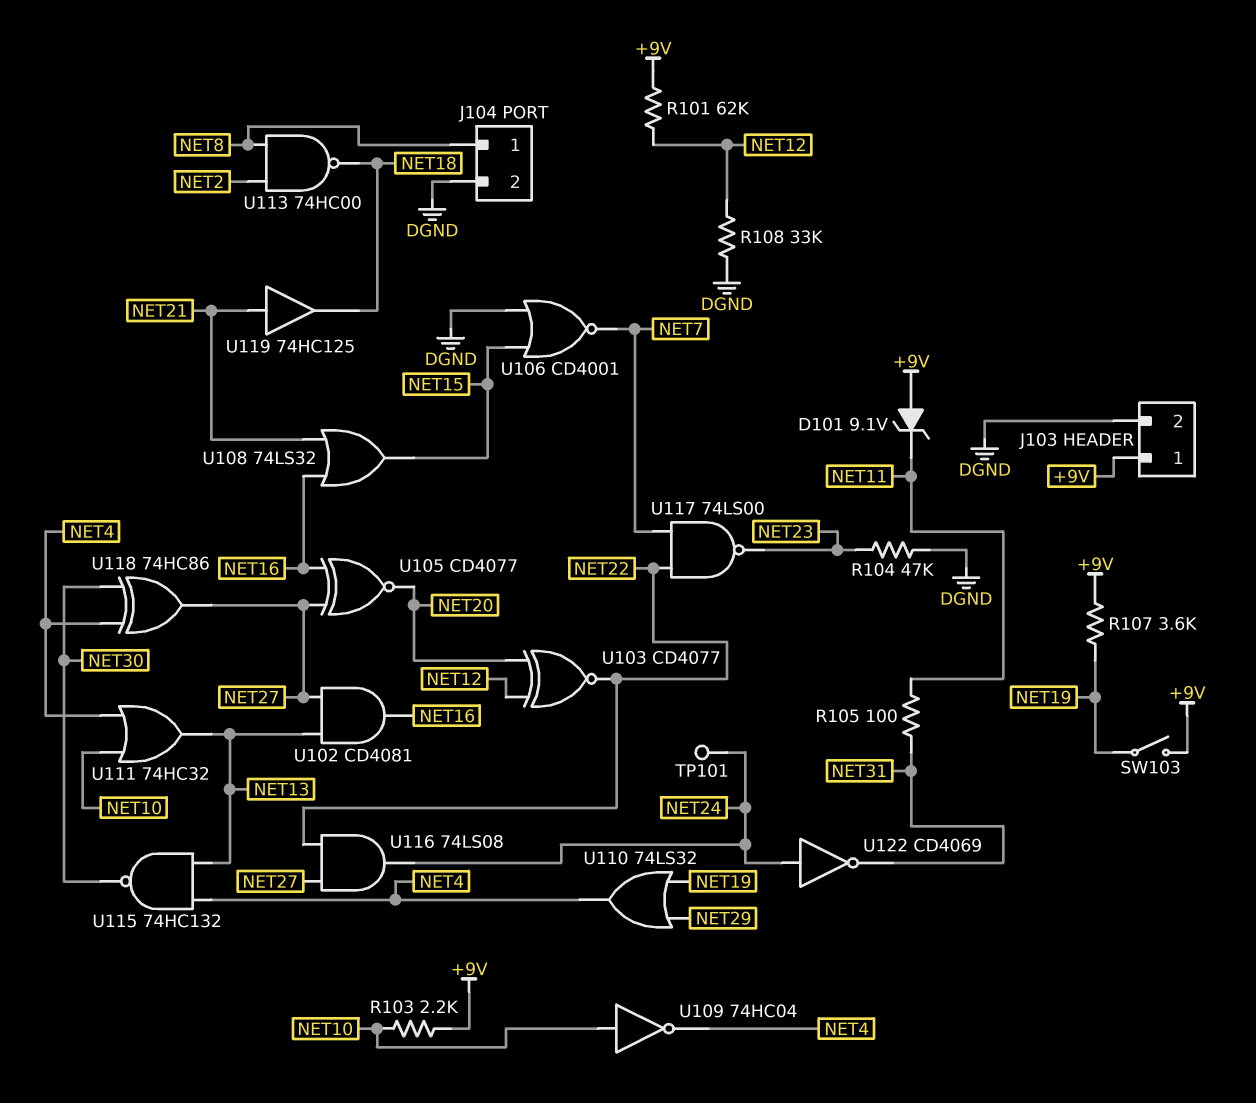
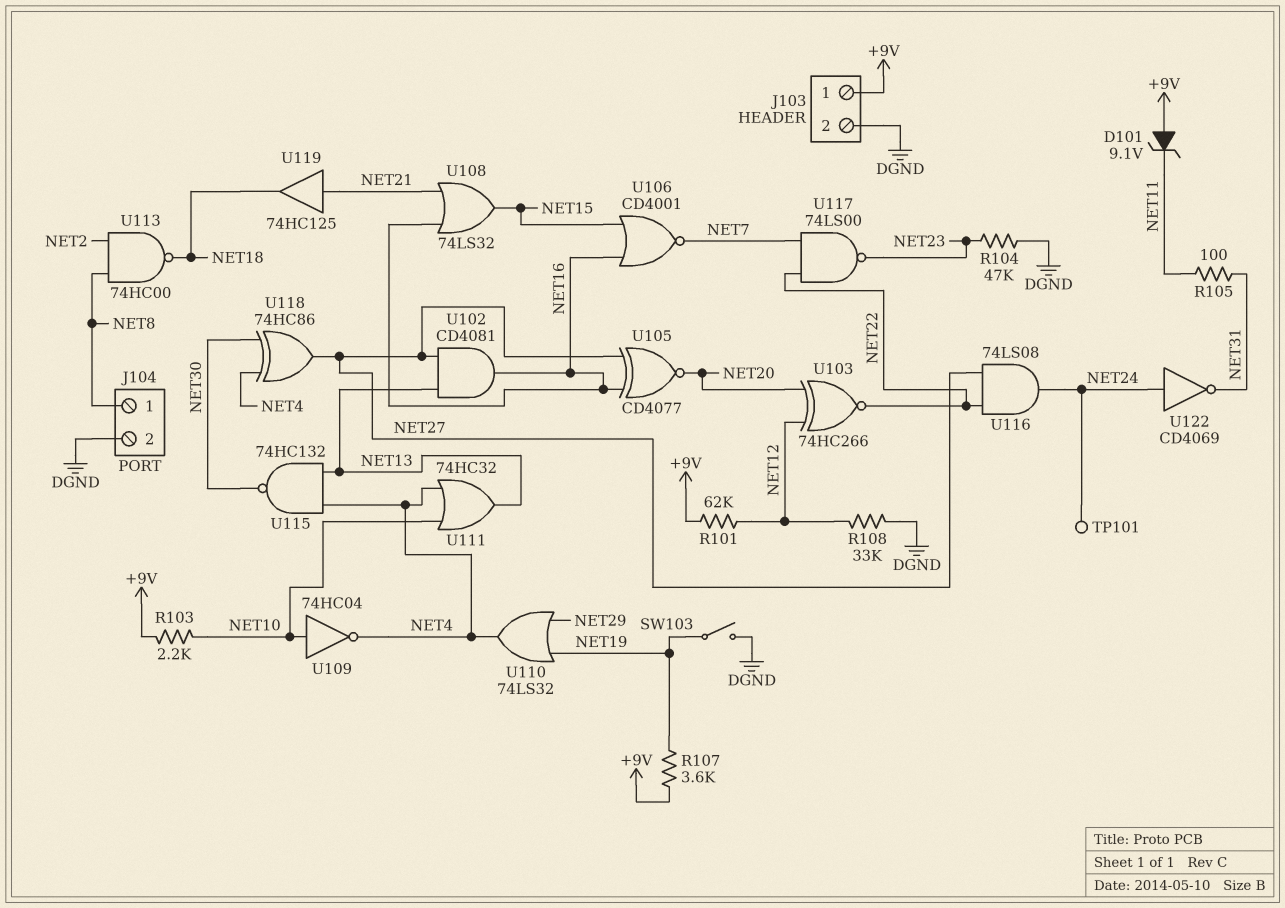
SW103: switch (+9V, NET19) -> switch (DGND, NET19)
U103: XNOR CD4077 (in NET12, in NET20, out NET22) -> XNOR 74HC266 (in NET12, in NET20, out NET22)
U106: NOR CD4001 (in DGND, in NET15, out NET7) -> NOR CD4001 (in NET15, in NET16, out NET7)

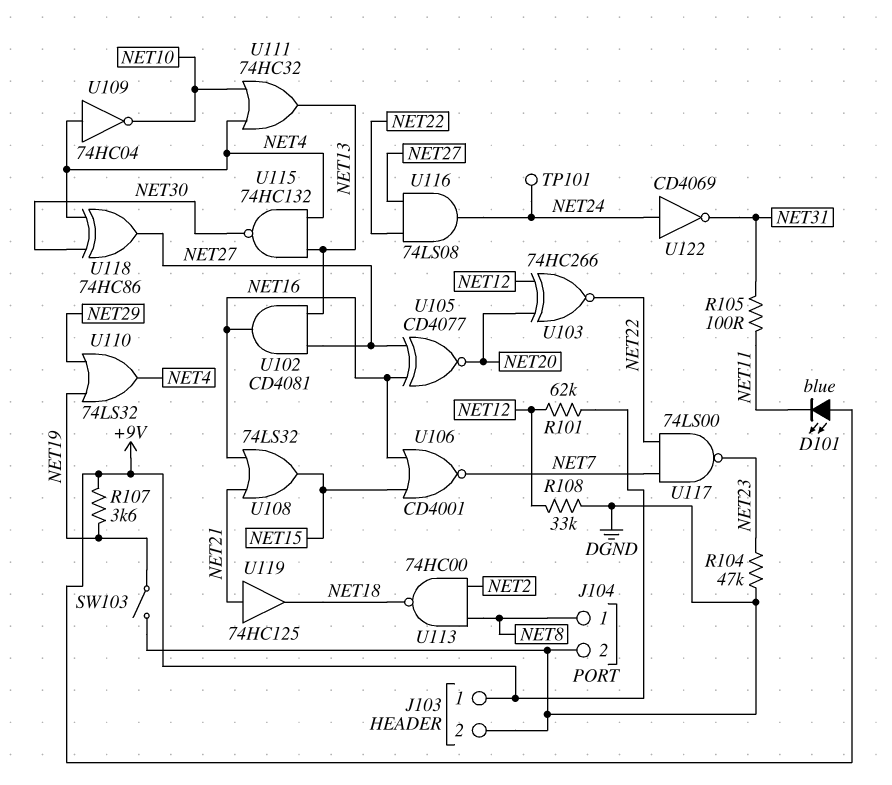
D101: zener 9.1V (A +9V, K NET11) -> LED blue (A +9V, K NET11)
R103: 2.2k (+9V, NET10) -> none
U109: NOT 74HC04 (in NET10, out NET4) -> NOT 74HC04 (in NET4, out NET10)

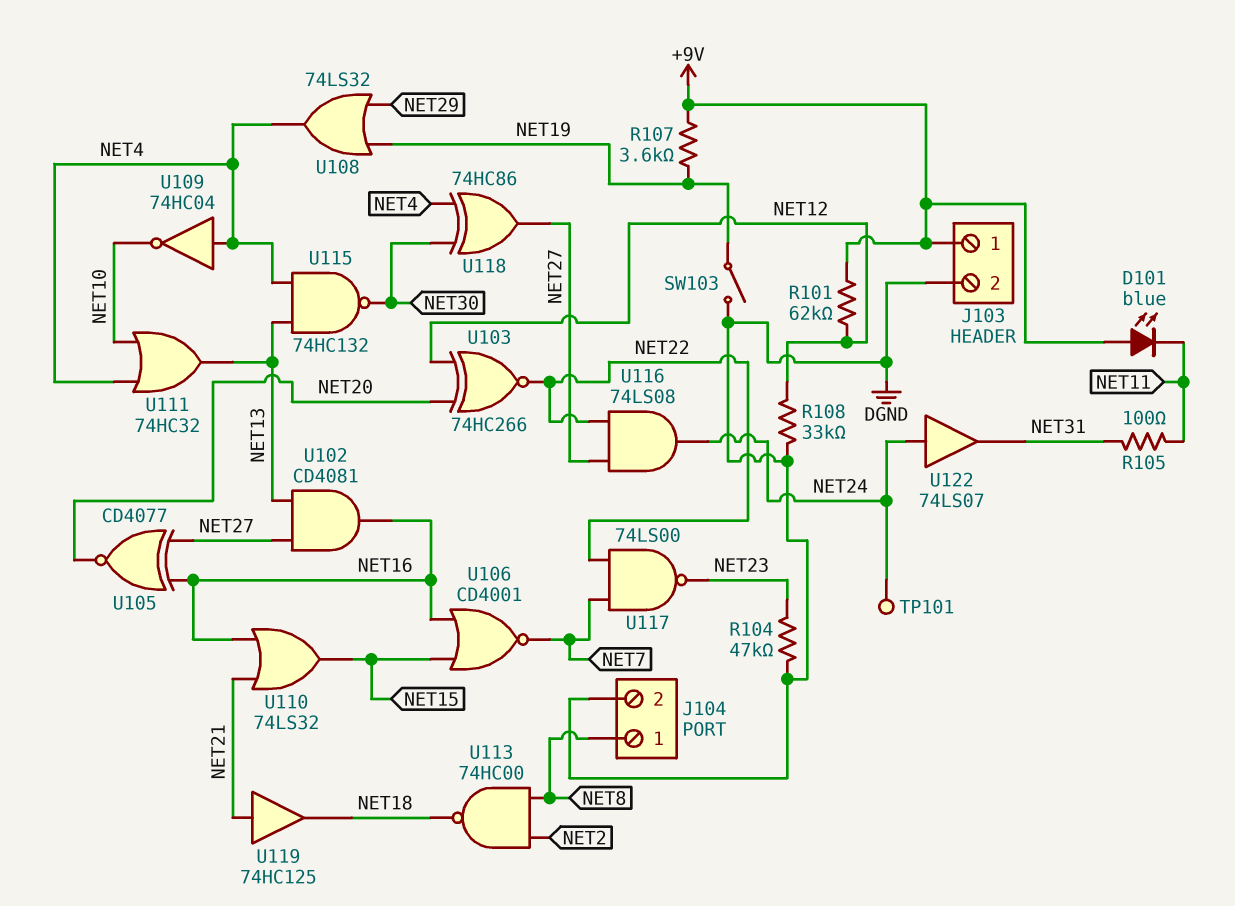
U108: OR 74LS32 (in NET16, in NET21, out NET15) -> OR 74LS32 (in NET19, in NET29, out NET4)
U110: OR 74LS32 (in NET19, in NET29, out NET4) -> OR 74LS32 (in NET16, in NET21, out NET15)
U122: NOT CD4069 (in NET24, out NET31) -> buffer 74LS07 (in NET24, out NET31)

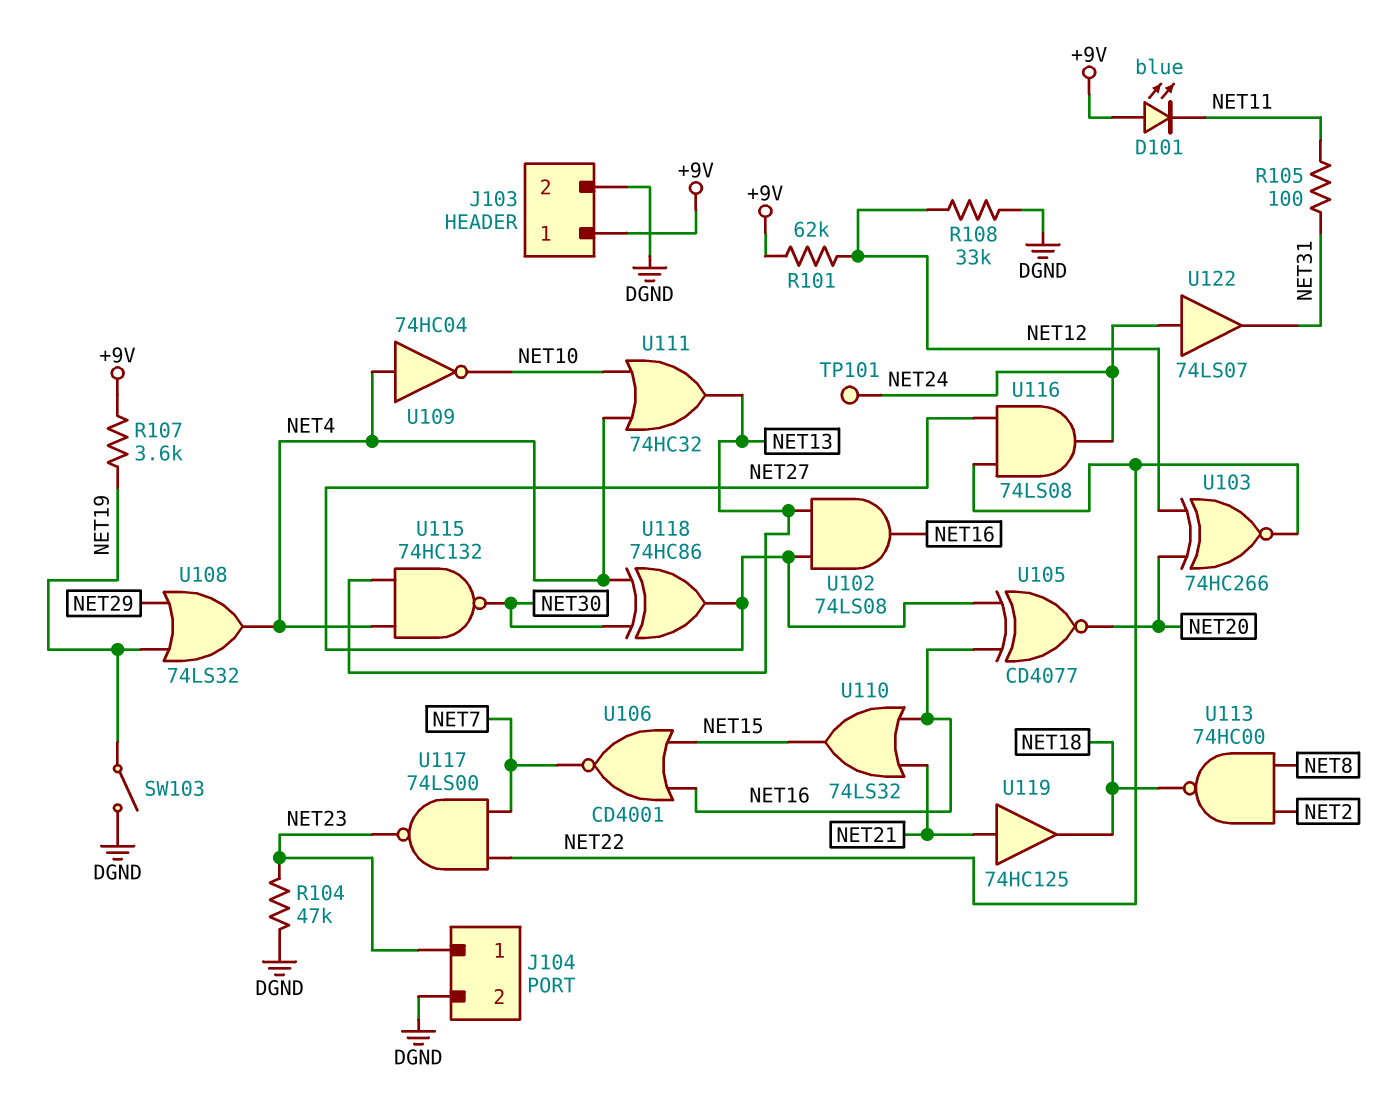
J104 pin 1: NET8 -> NET23
U102: AND CD4081 (in NET13, in NET27, out NET16) -> AND 74LS08 (in NET13, in NET27, out NET16)

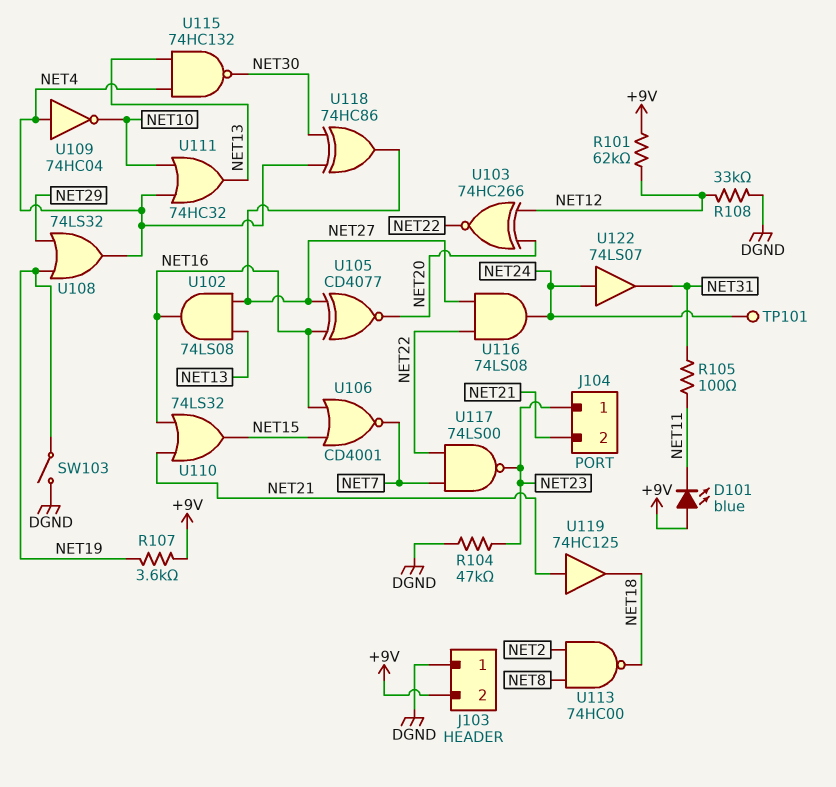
J103 pin 1: +9V -> DGND
J103 pin 2: DGND -> +9V
J104 pin 2: DGND -> NET21

